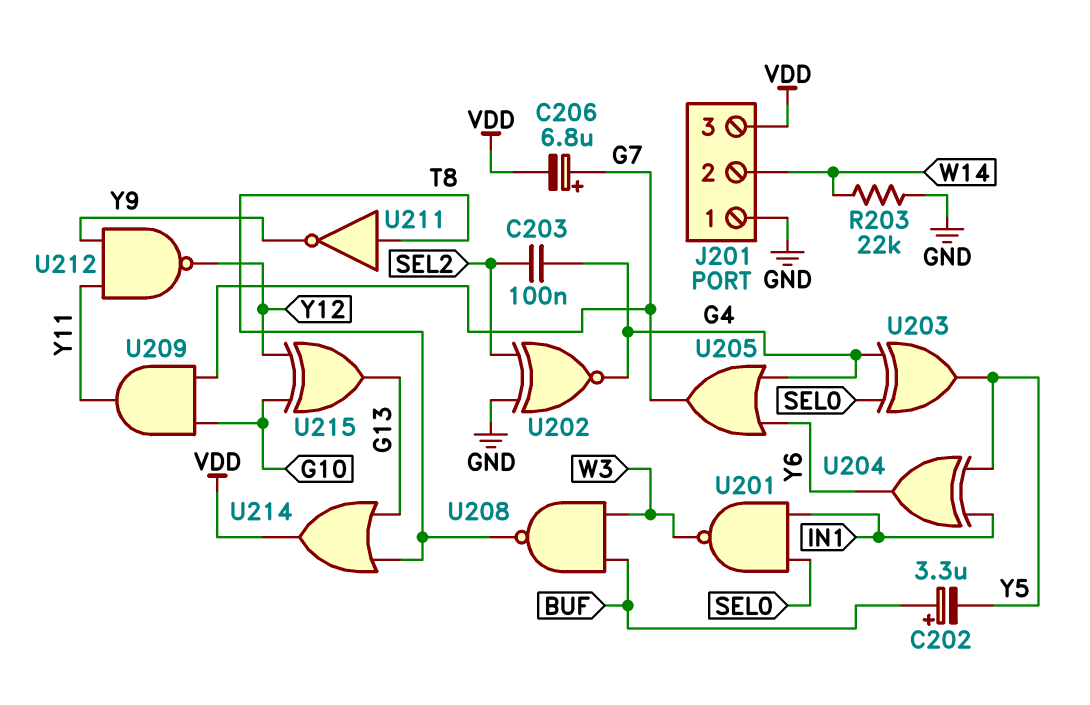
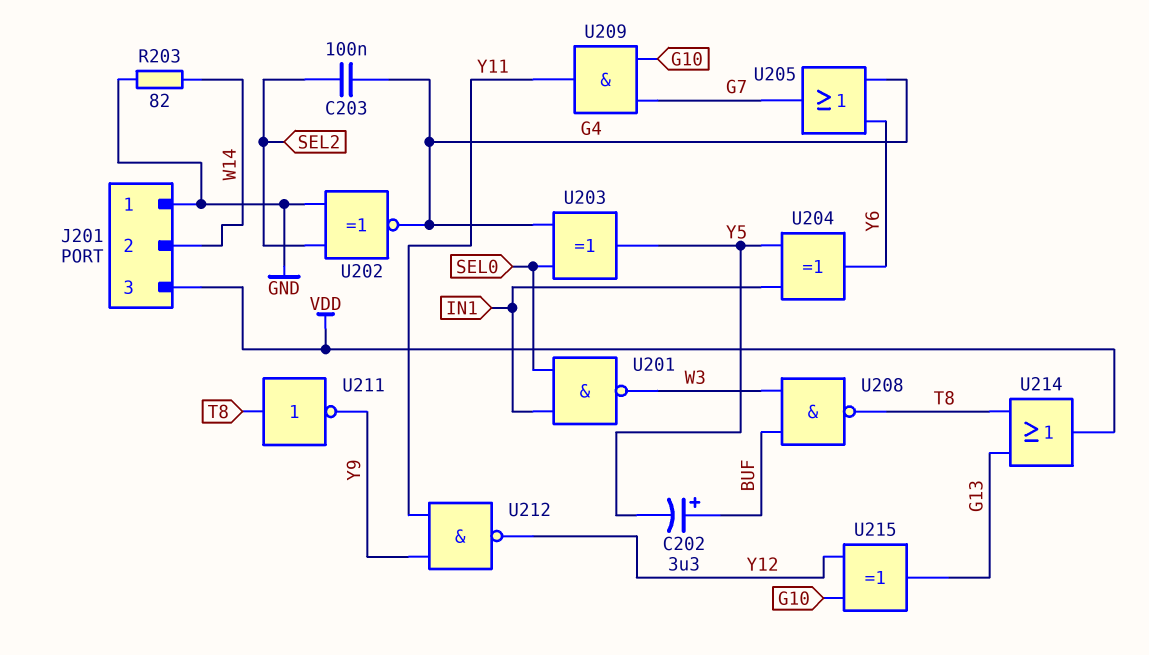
C206: 6.8uF (plus G7, minus VDD) -> none
R203: 22k (GND, W14) -> 82 (GND, W14)

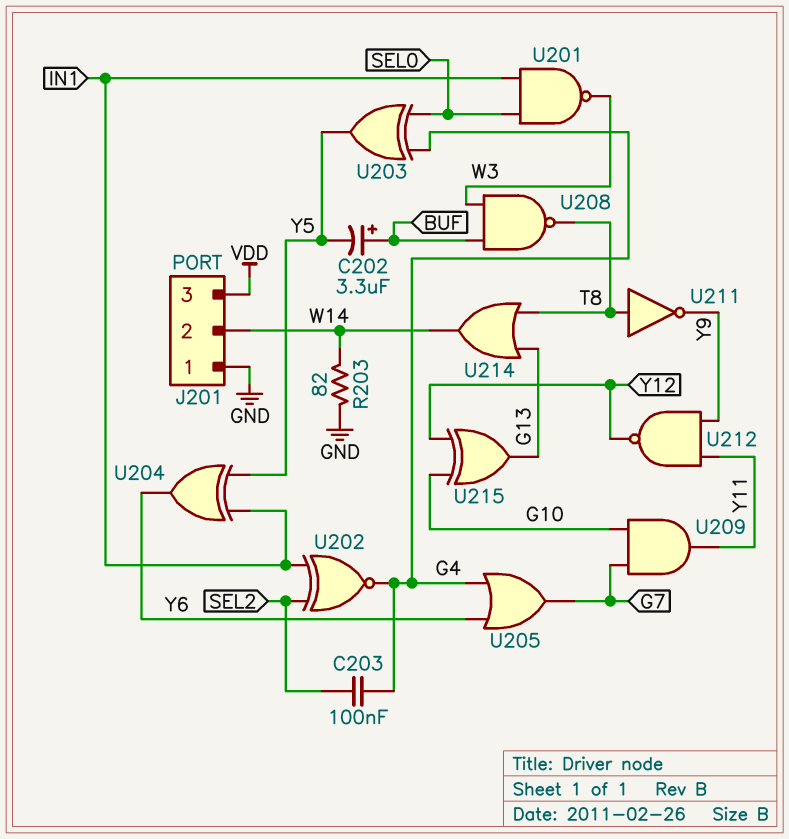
U202: XNOR (in GND, in SEL2, out G4) -> XNOR (in IN1, in SEL2, out G4)
U214: OR (in G13, in T8, out VDD) -> OR (in G13, in T8, out W14)

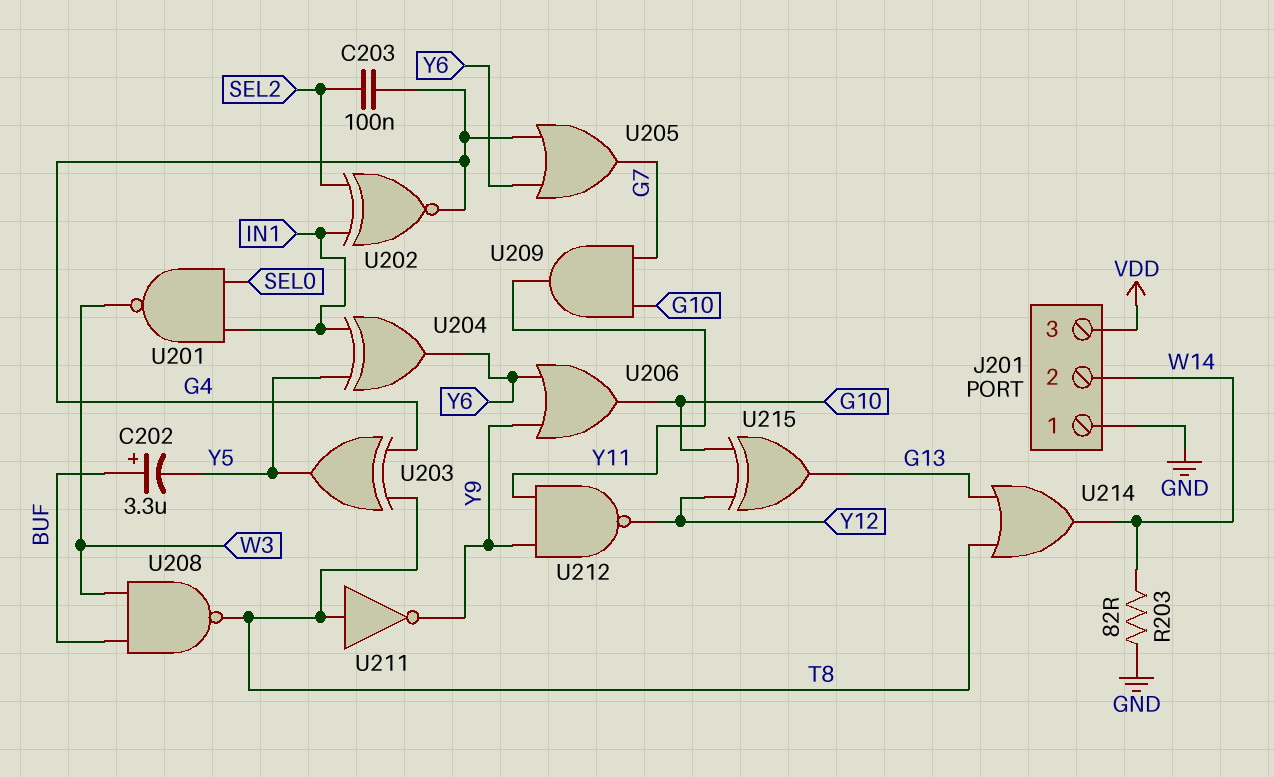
U203: XOR (in G4, in SEL0, out Y5) -> XOR (in G4, in T8, out Y5)
U206: none -> OR (in Y6, in Y9, out G10)

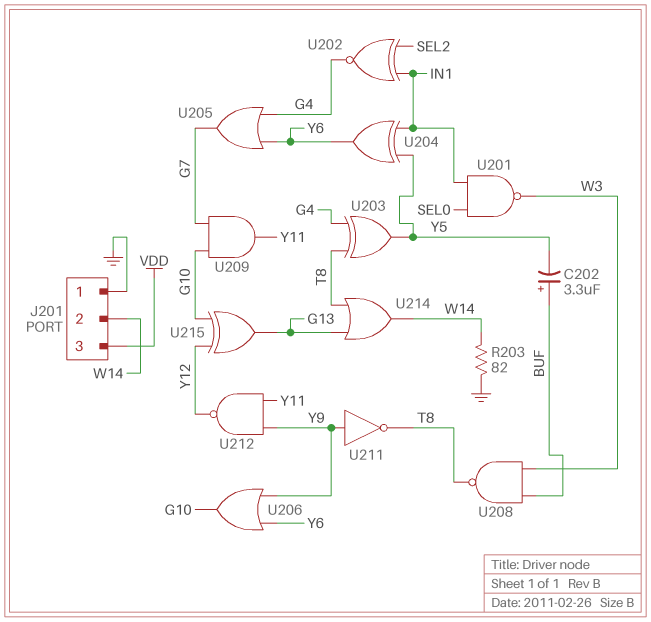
C203: 100nF (G4, SEL2) -> none
U211: NOT (in T8, out Y9) -> NOT (in Y9, out T8)

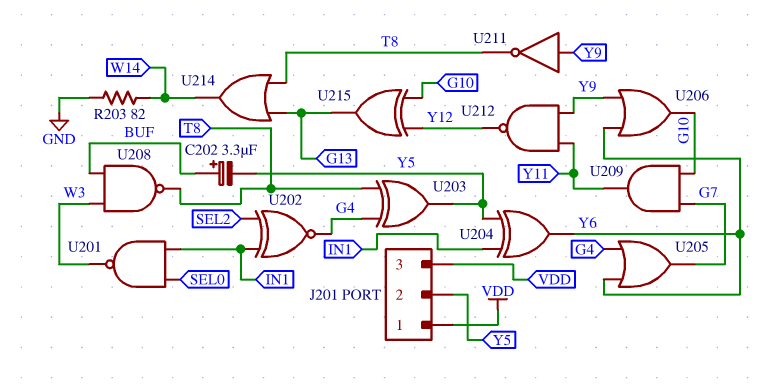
J201 pin 1: GND -> VDD
J201 pin 2: W14 -> Y5

